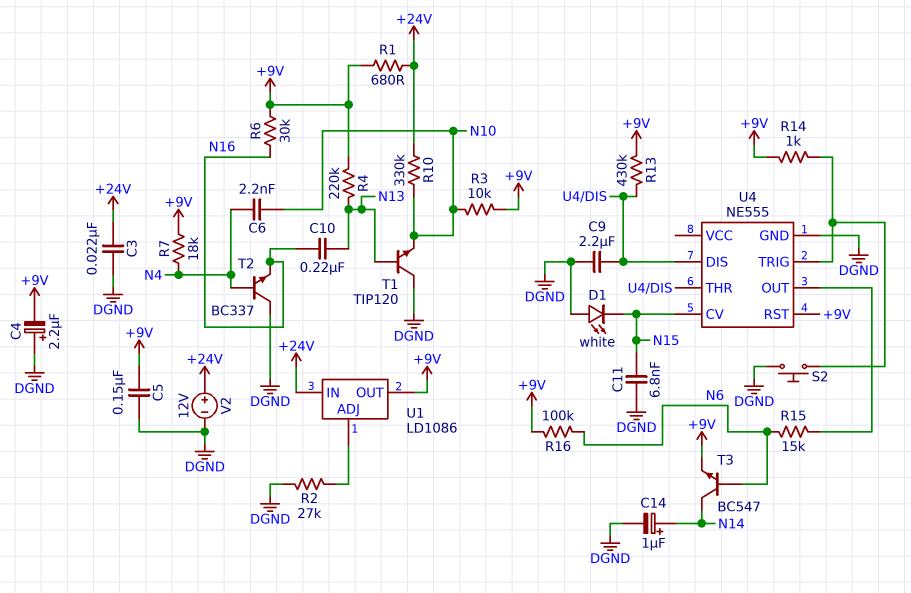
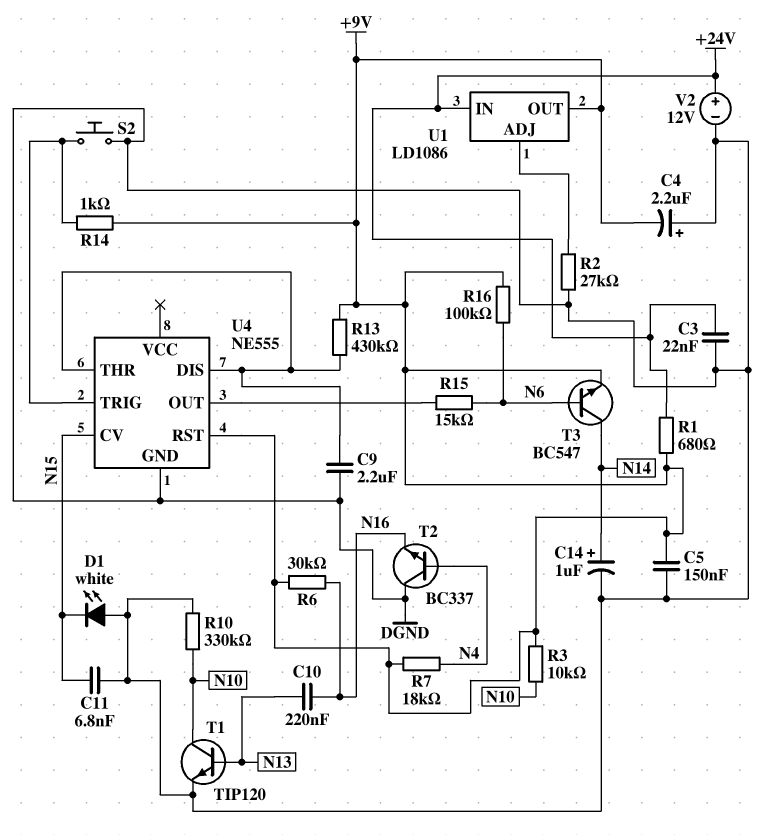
C6: 2.2nF (N4, N10) -> none
R4: 220k (+9V, N13) -> none
R10: 330k (+24V, N10) -> 330k (DGND, N10)
T1: NPN TIP120 (B N13, C DGND, E N10) -> NPN TIP120 (B N13, C N10, E DGND)

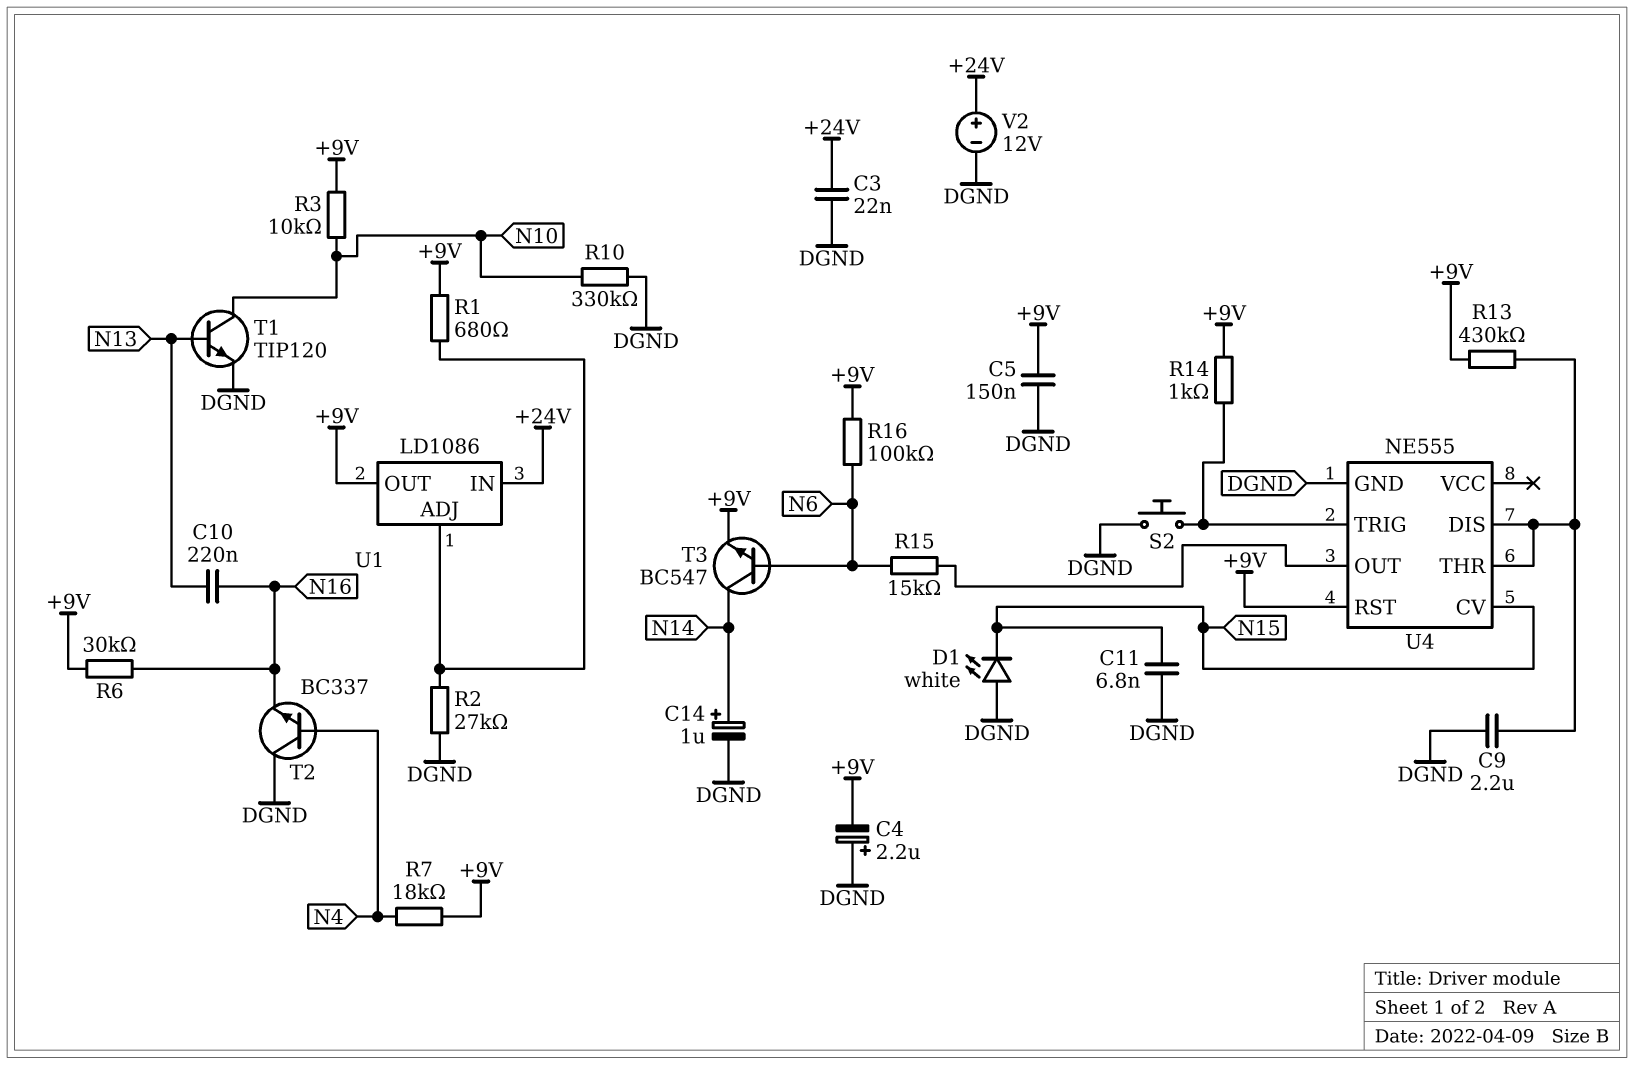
R1: 680 (+9V, +24V) -> 680 (+9V, U1/ADJ)

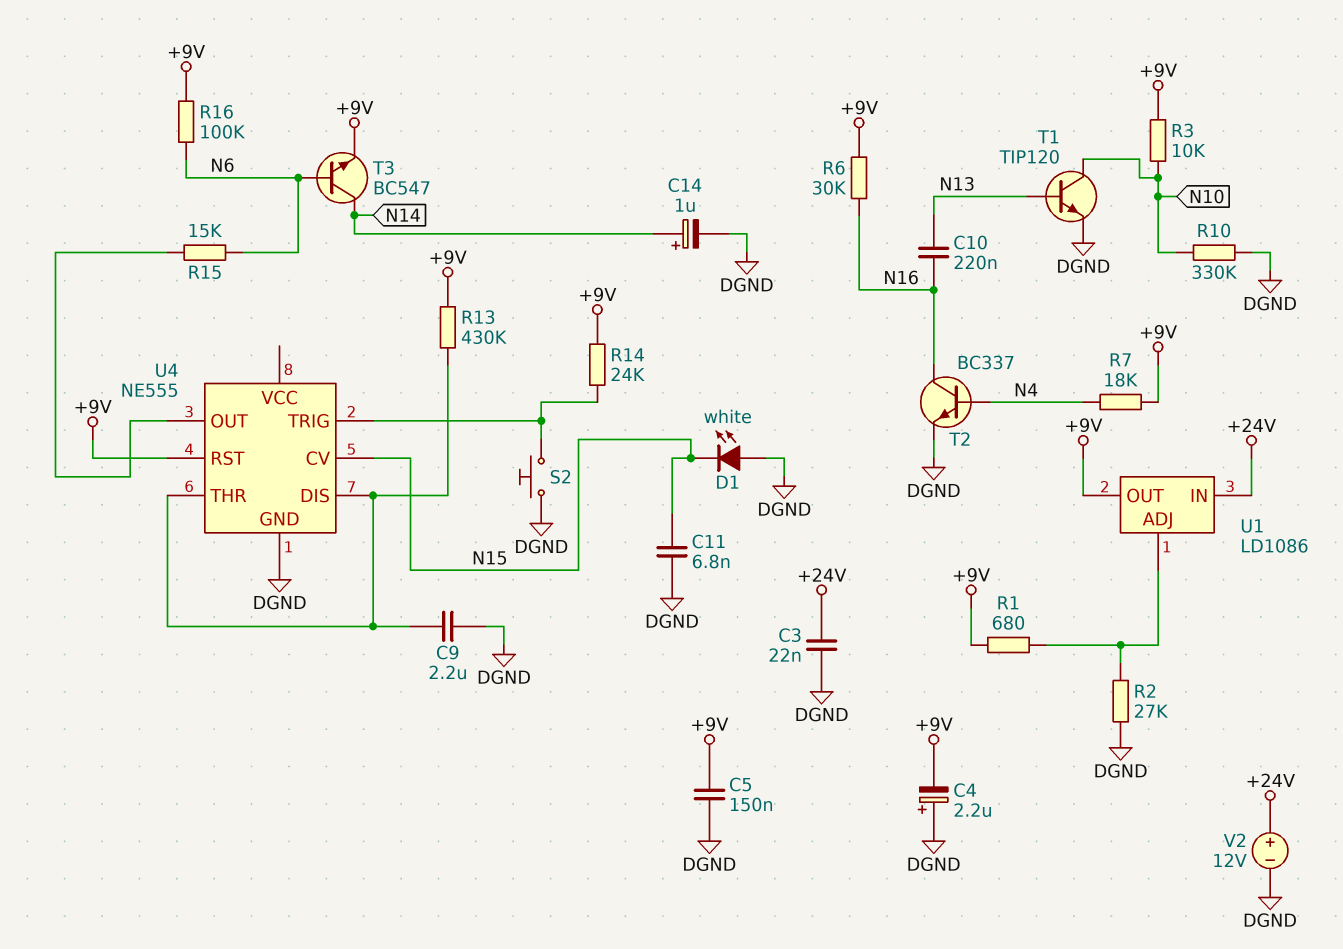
R14: 1k (+9V, U4/TRIG) -> 24k (+9V, U4/TRIG)
T2: NPN BC337 (B N4, C DGND, E N16) -> NPN BC337 (B N4, C N16, E DGND)

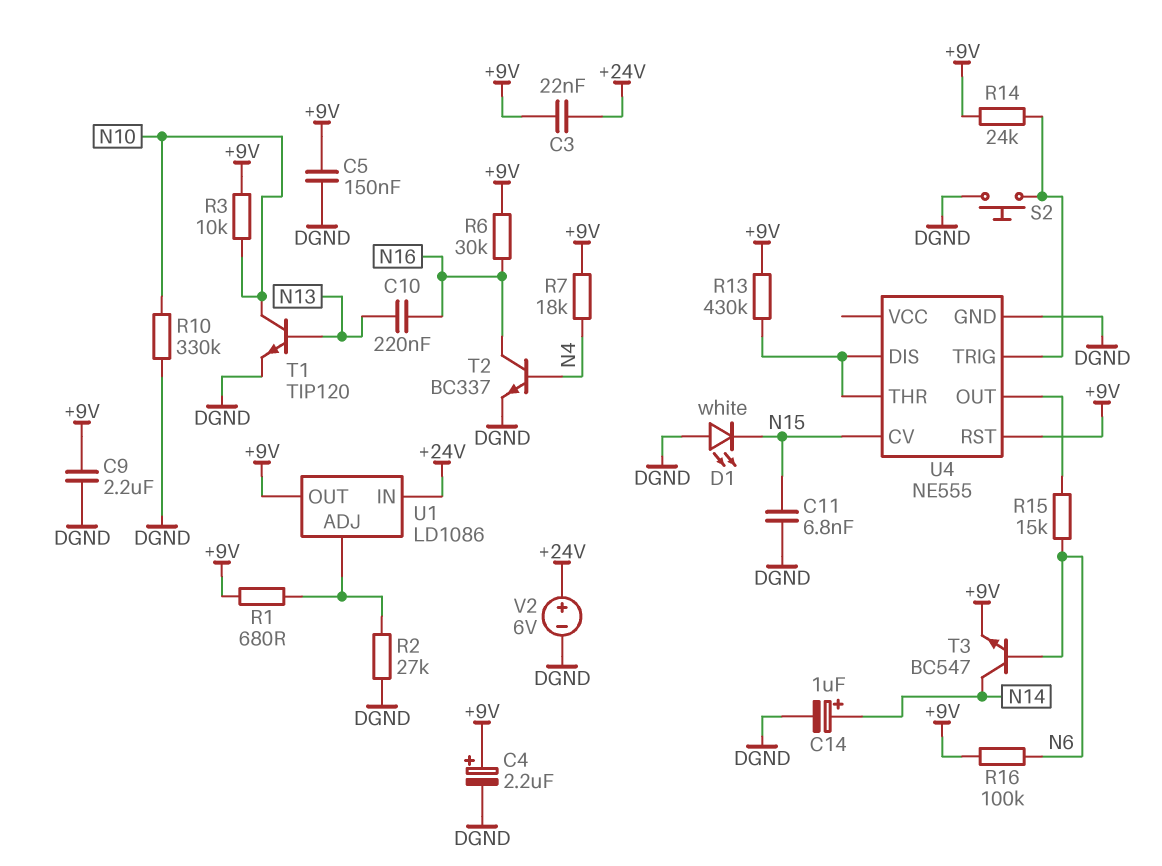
C3: 22nF (+24V, DGND) -> 22nF (+9V, +24V)
C4: 2.2uF (plus DGND, minus +9V) -> 2.2uF (plus +9V, minus DGND)
C9: 2.2uF (DGND, U4/DIS) -> 2.2uF (+9V, DGND)
V2: 12V (plus +24V, minus DGND) -> 6V (plus +24V, minus DGND)

